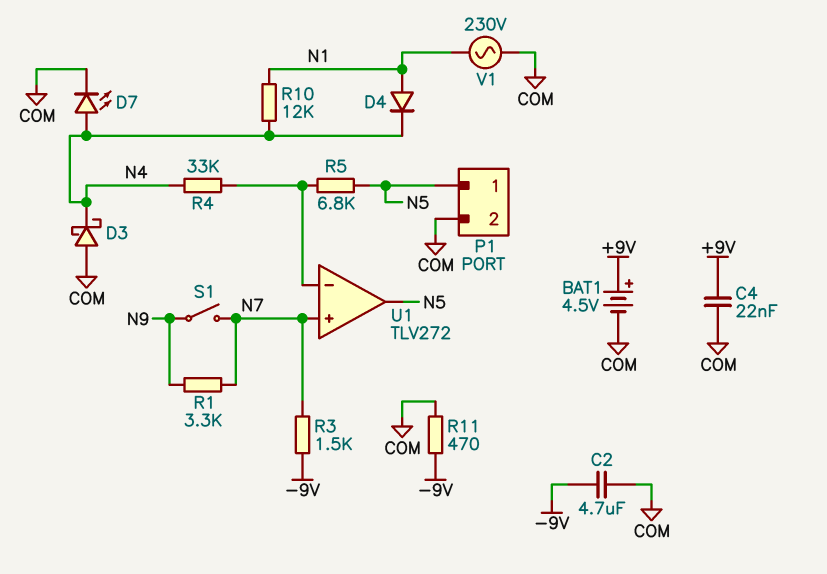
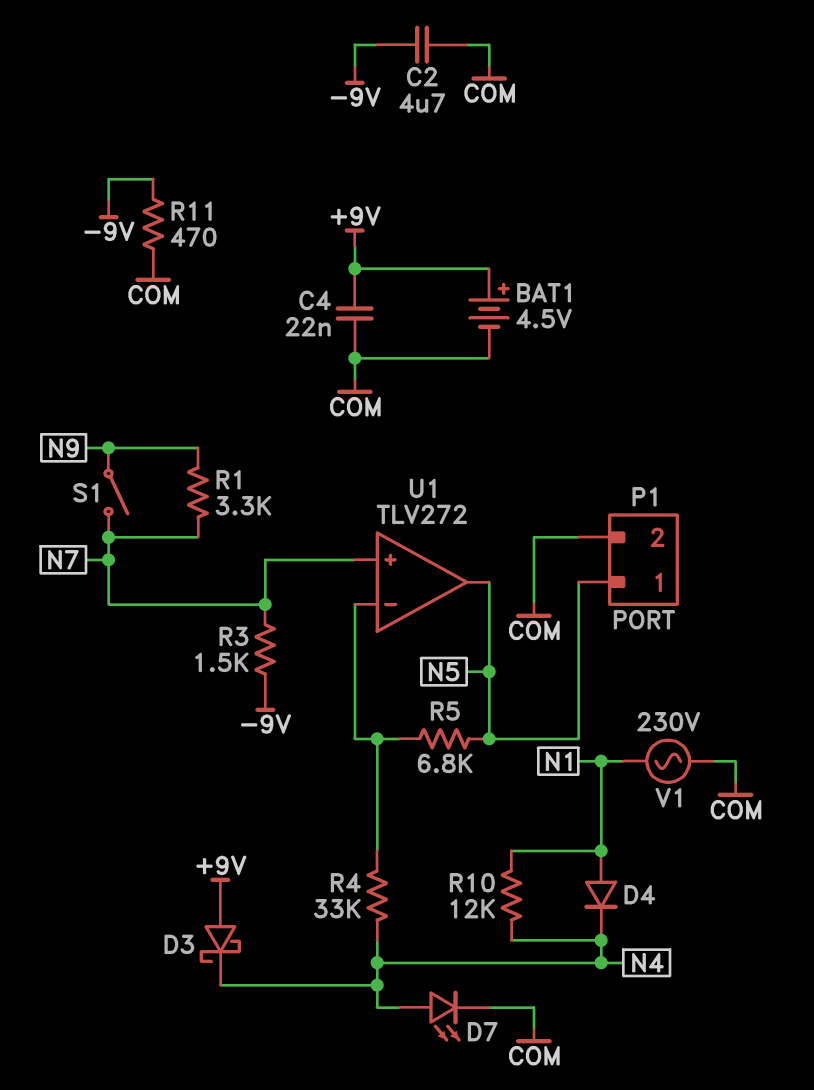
D3: schottky (A COM, K N4) -> schottky (A +9V, K N4)

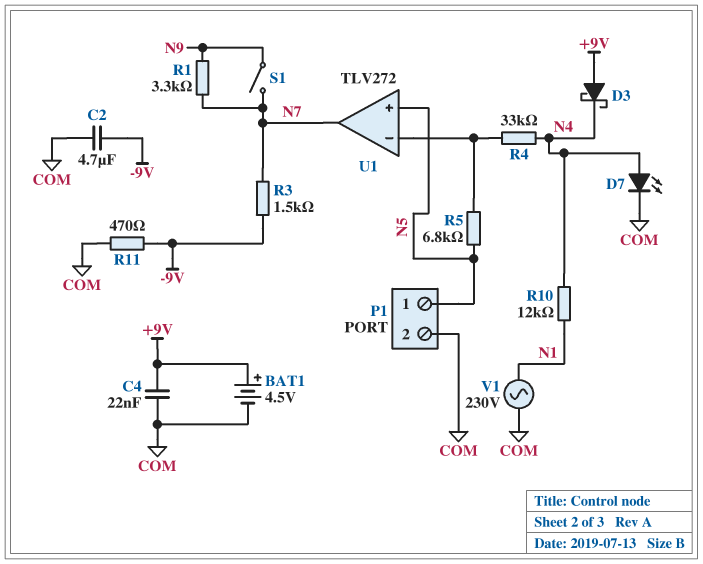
D4: diode (A N1, K N4) -> none
U1 pin in+: N7 -> N5
U1 pin out: N5 -> N7

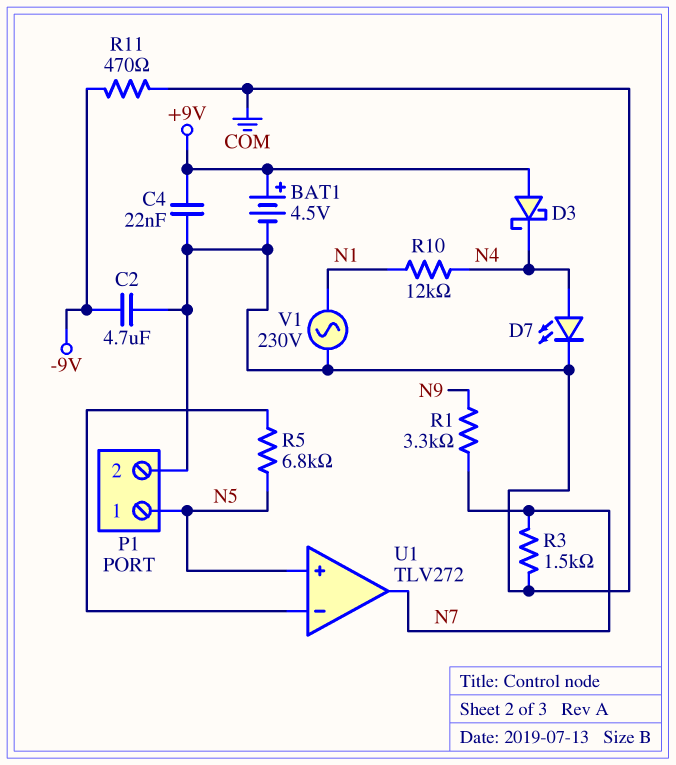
R3: 1.5k (-9V, N7) -> 1.5k (COM, N7)
R4: 33k (N4, U1/in-) -> none
S1: switch (N7, N9) -> none

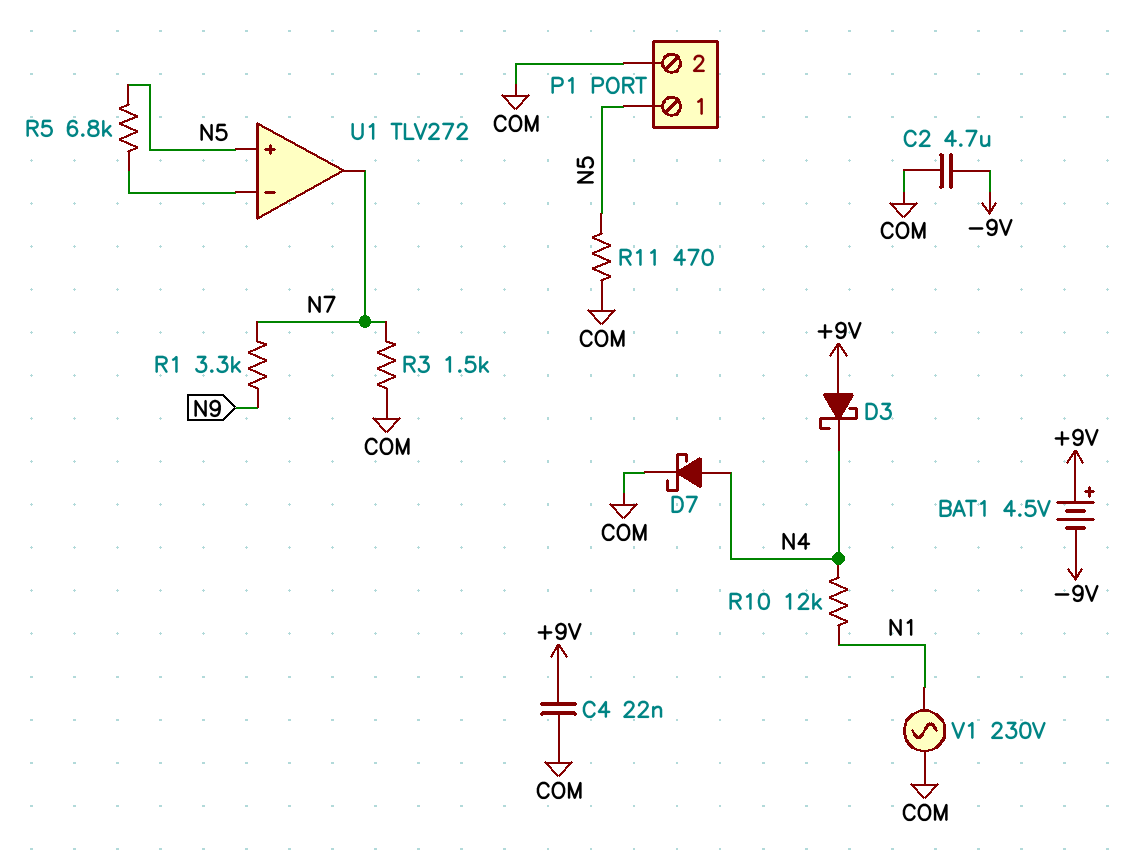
BAT1: 4.5V (plus +9V, minus COM) -> 4.5V (plus +9V, minus -9V)
D7: LED (A N4, K COM) -> schottky (A N4, K COM)
R11: 470 (-9V, COM) -> 470 (COM, N5)

